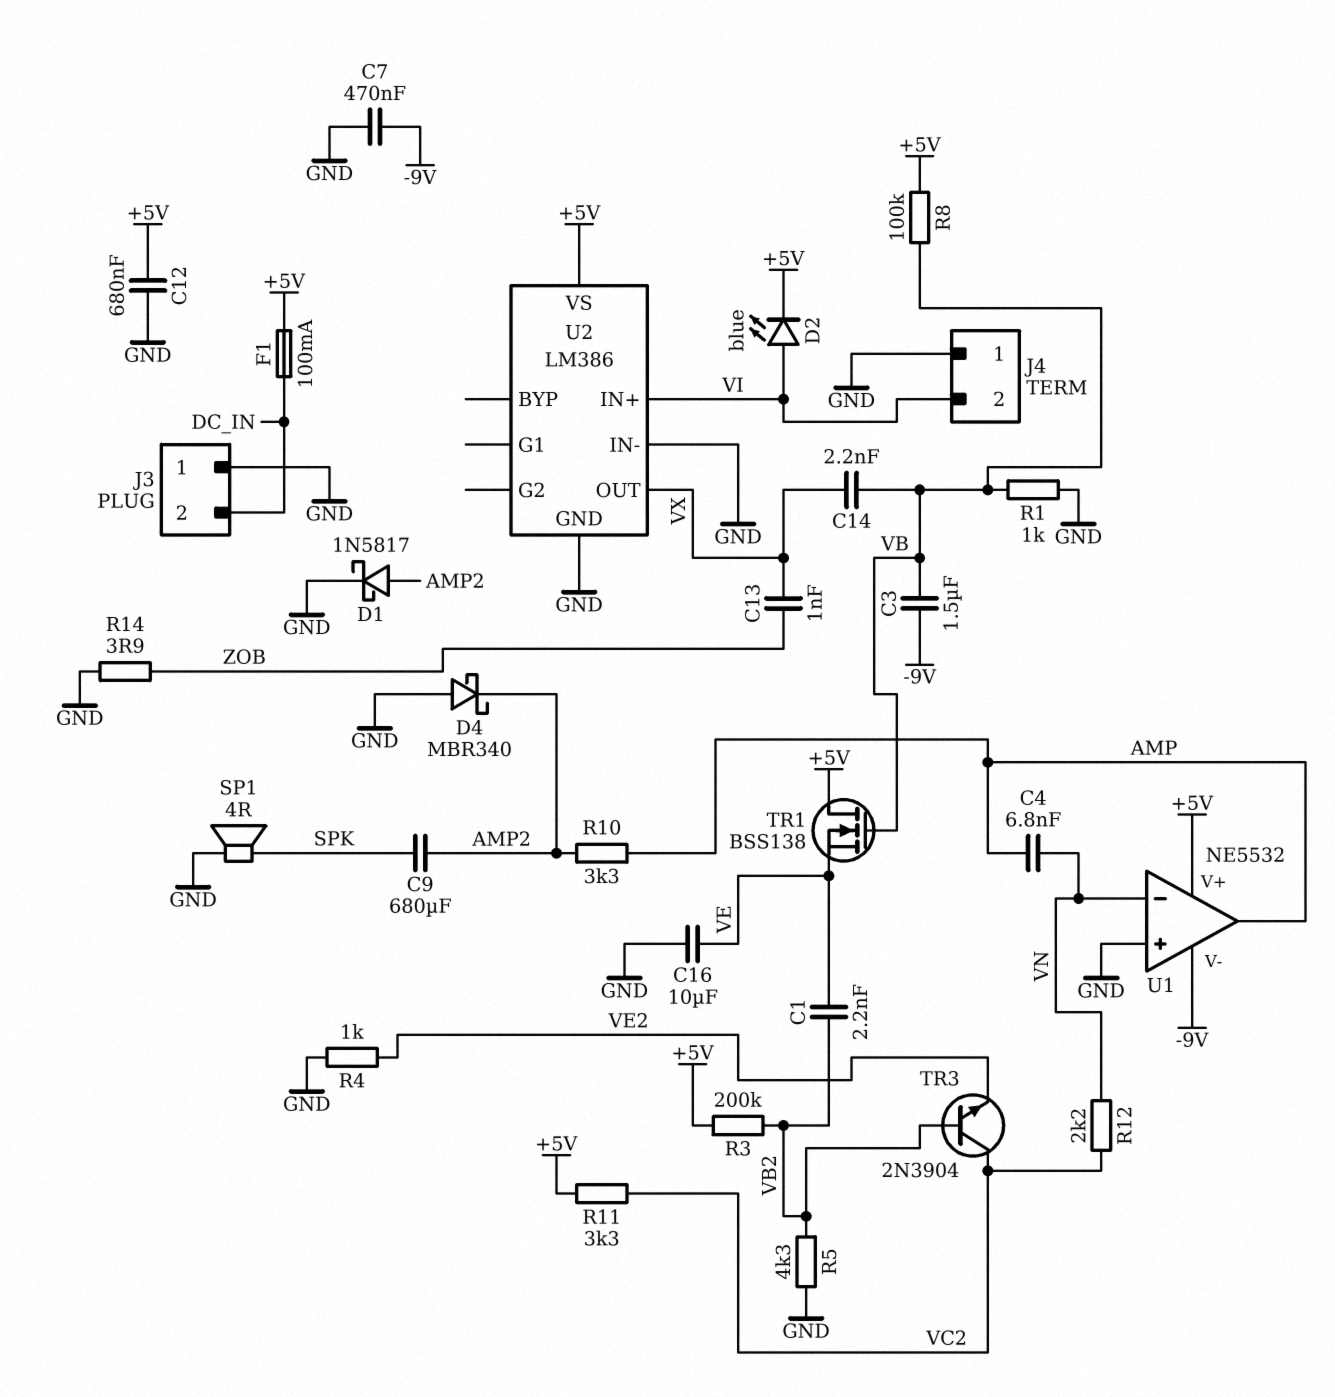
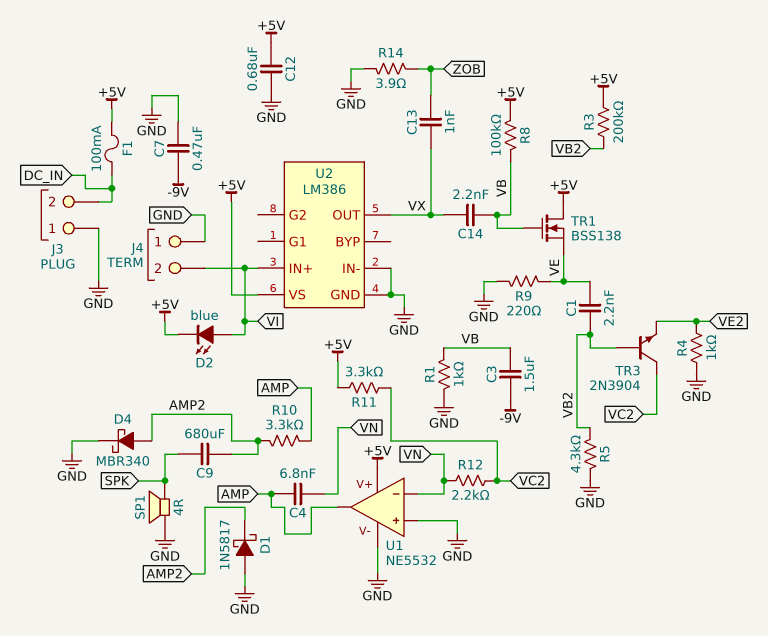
C16: 10uF (GND, VE) -> none
D1: schottky 1N5817 (A AMP2, K GND) -> schottky 1N5817 (A GND, K AMP2)
D4: schottky MBR340 (A GND, K AMP2) -> schottky MBR340 (A AMP2, K GND)
R9: none -> 220 (GND, VE)
U1 pin V-: -9V -> GND

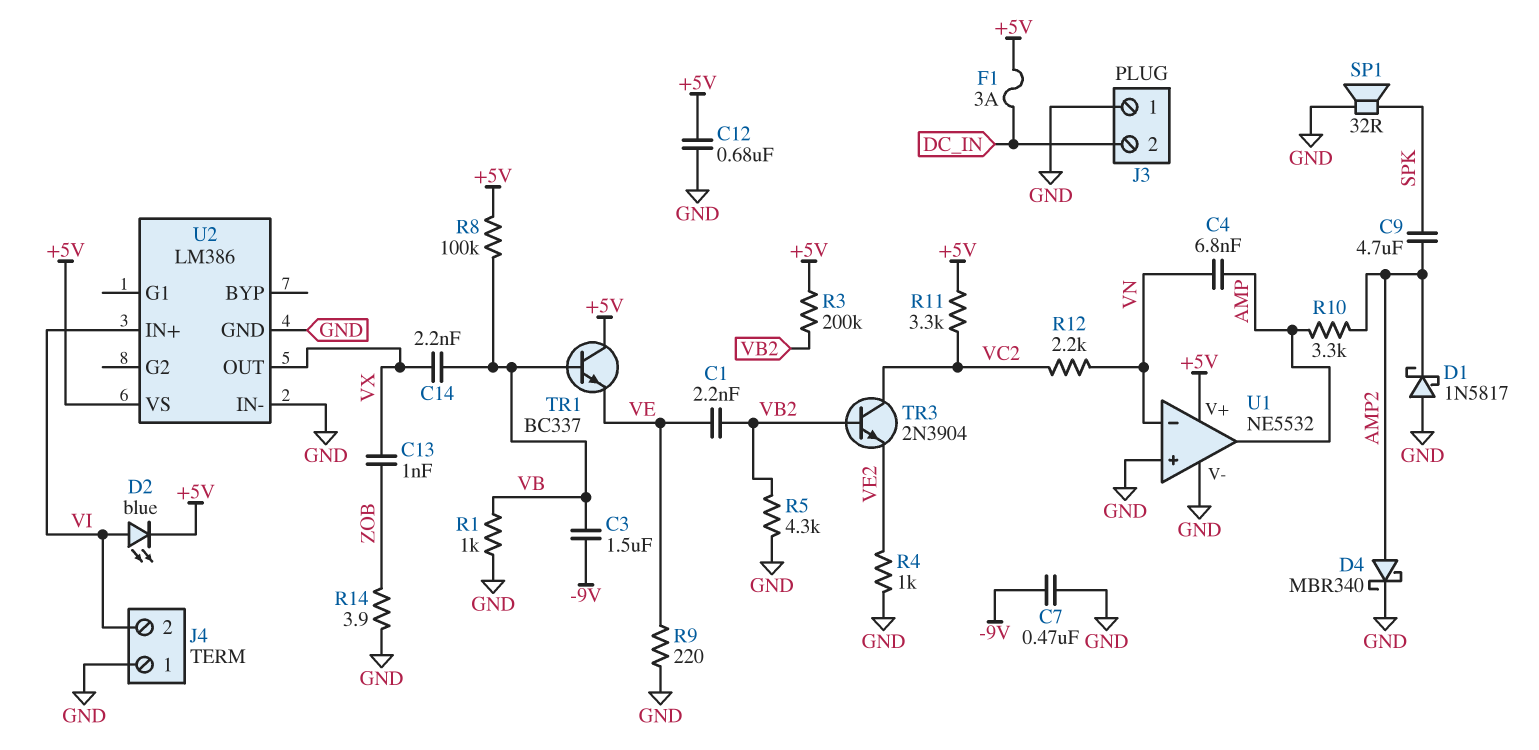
C9: 680uF (AMP2, SPK) -> 4.7uF (AMP2, SPK)
F1: 100mA (+5V, DC_IN) -> 3A (+5V, DC_IN)
SP1: speaker 4R (GND, SPK) -> speaker 32R (GND, SPK)
TR1: NMOS BSS138 (G VB, D +5V, S VE) -> NPN BC337 (B VB, C +5V, E VE)

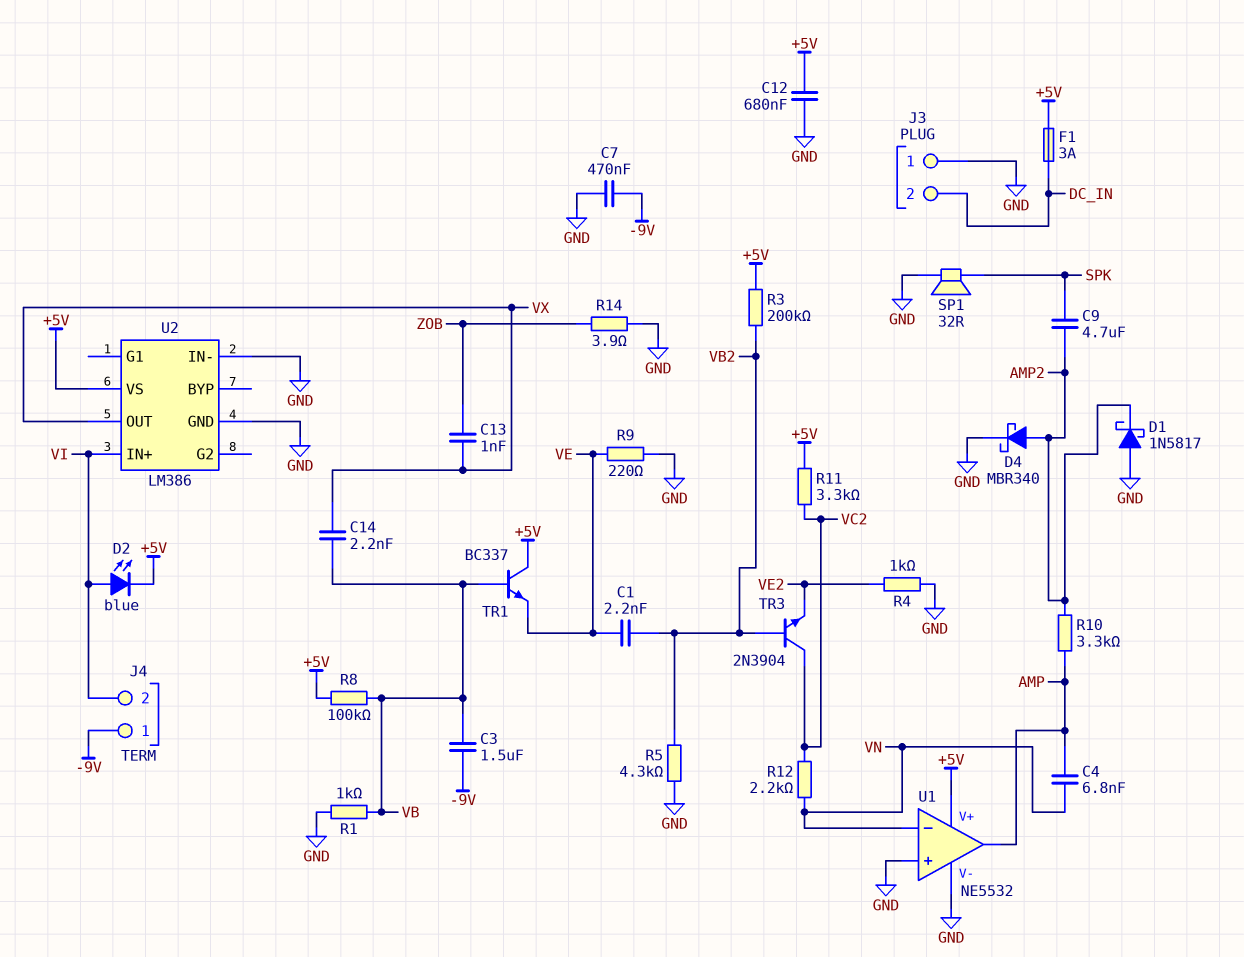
J4 pin 1: GND -> -9V

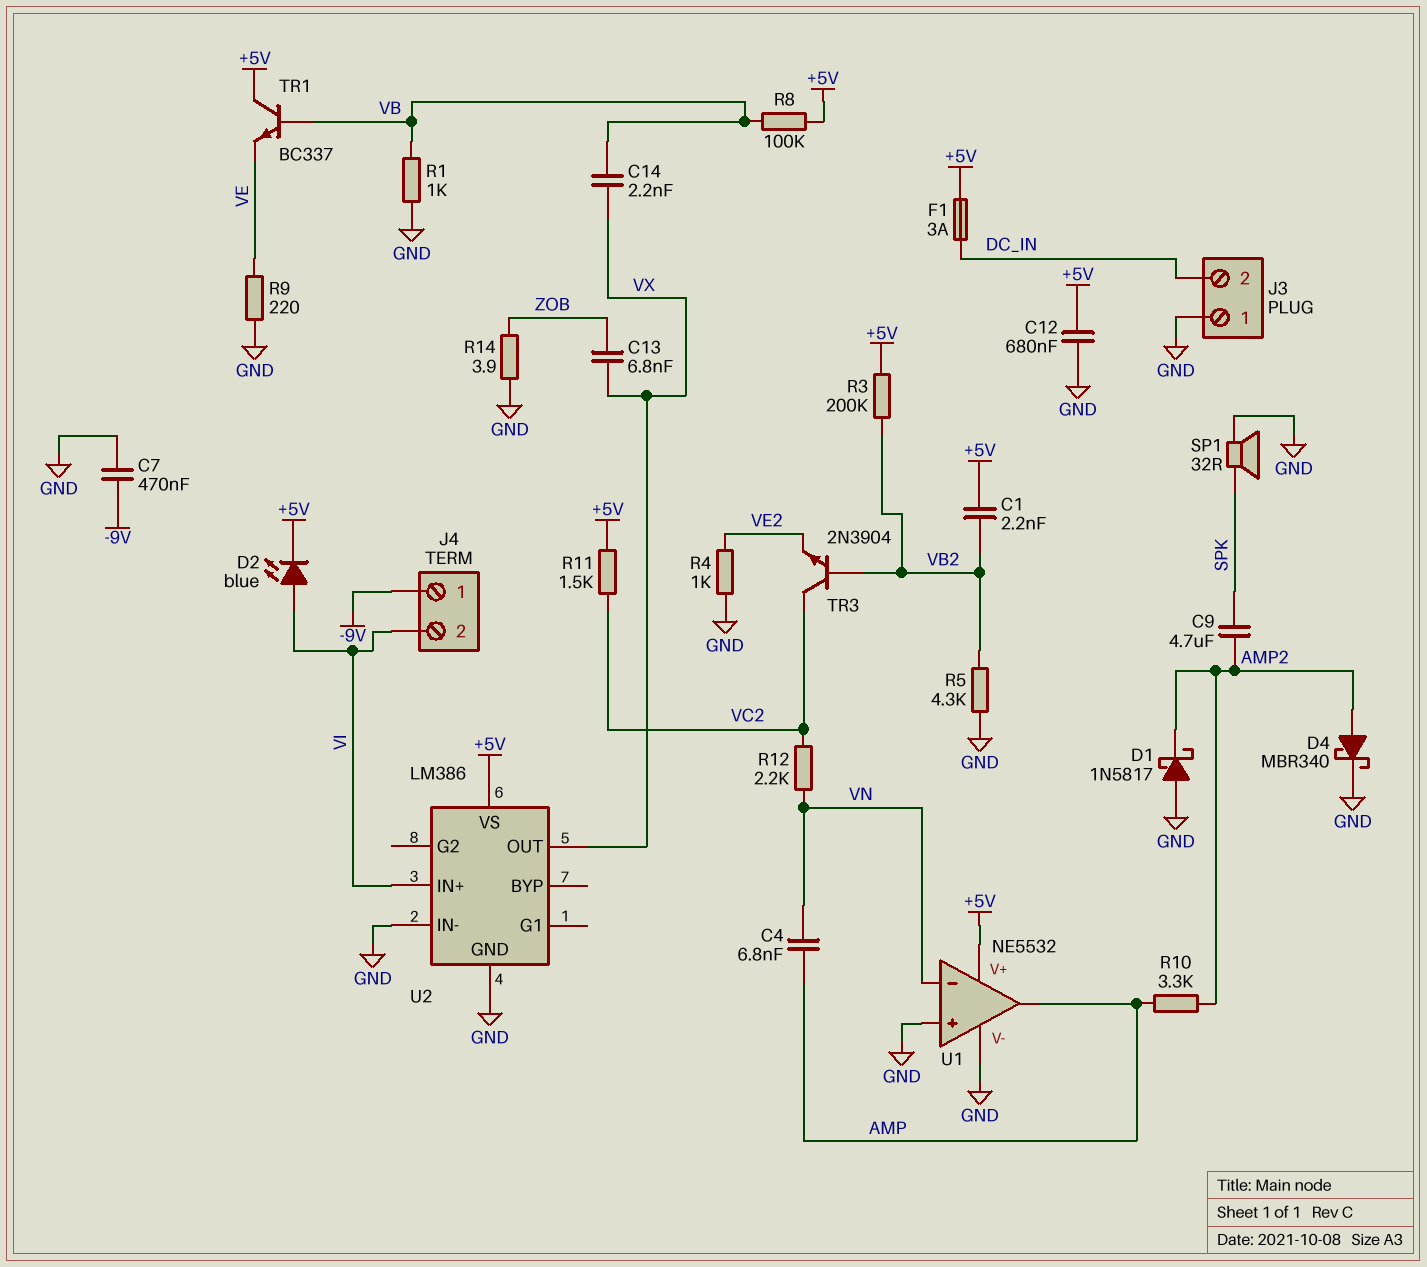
C1: 2.2nF (VB2, VE) -> 2.2nF (+5V, VB2)
C3: 1.5uF (-9V, VB) -> none
C13: 1nF (VX, ZOB) -> 6.8nF (VX, ZOB)
R11: 3.3k (+5V, VC2) -> 1.5k (+5V, VC2)

